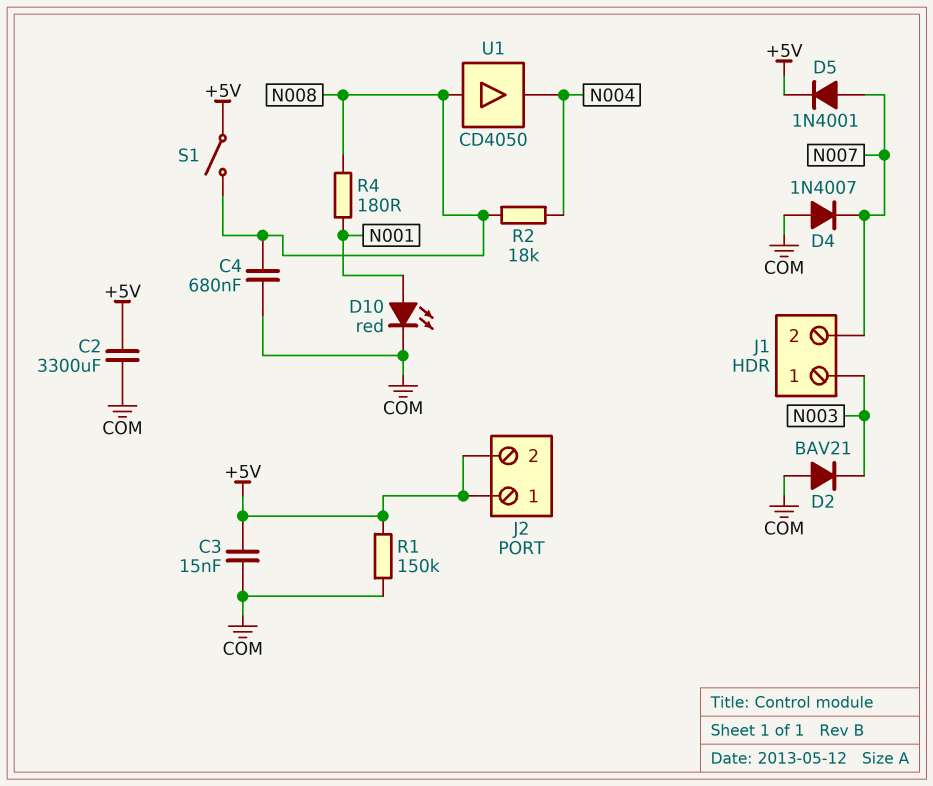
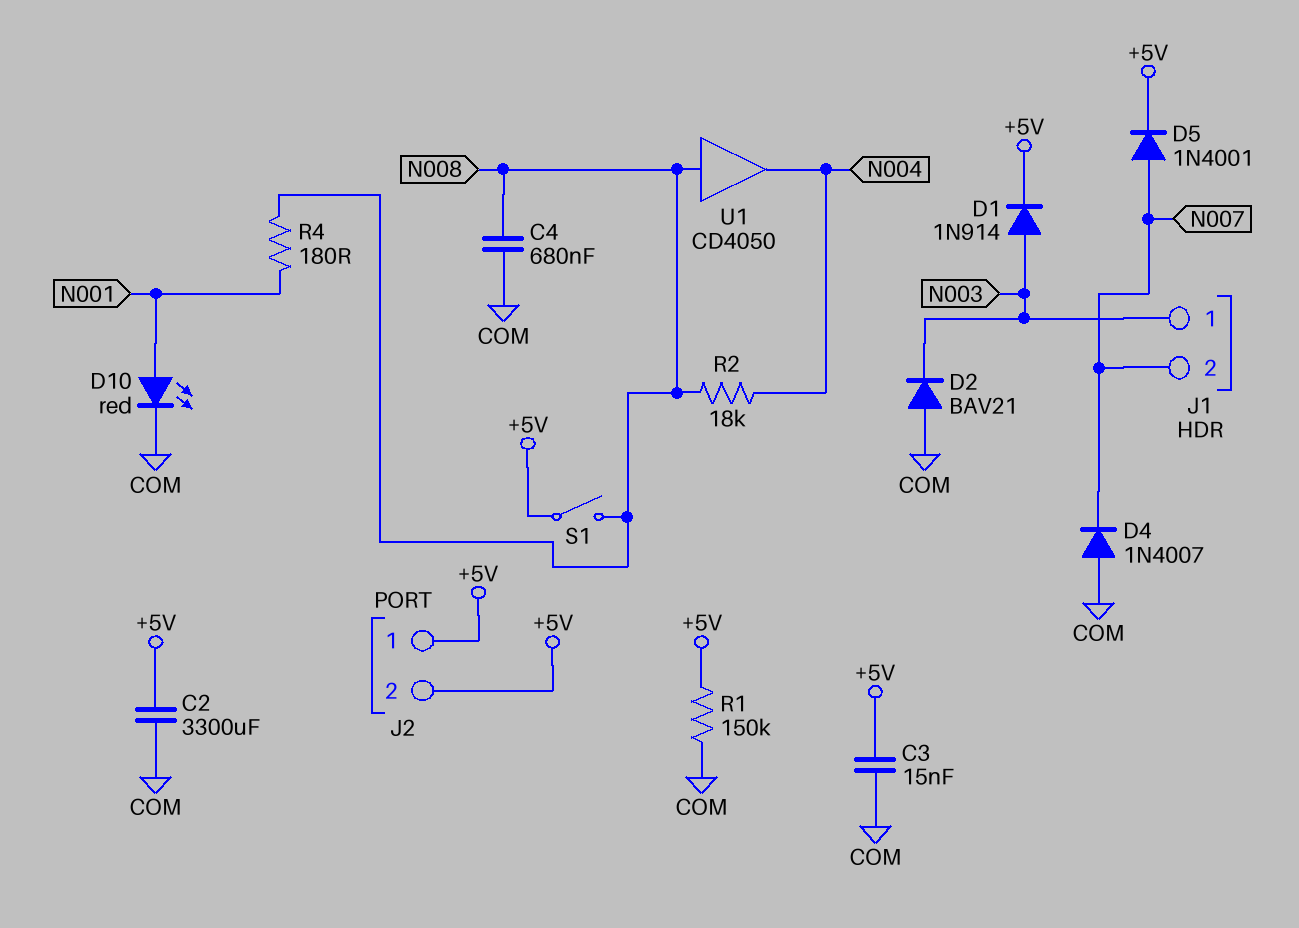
D1: none -> diode 1N914 (A N003, K +5V)

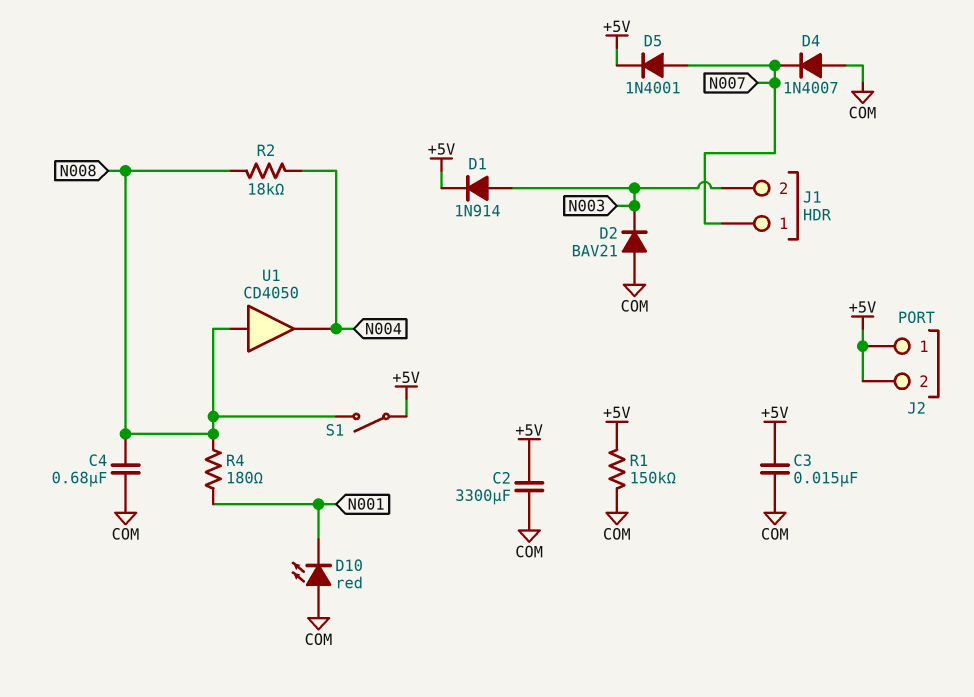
D10: LED red (A N001, K COM) -> LED red (A COM, K N001)
J1 pin 1: N003 -> N007
J1 pin 2: N007 -> N003

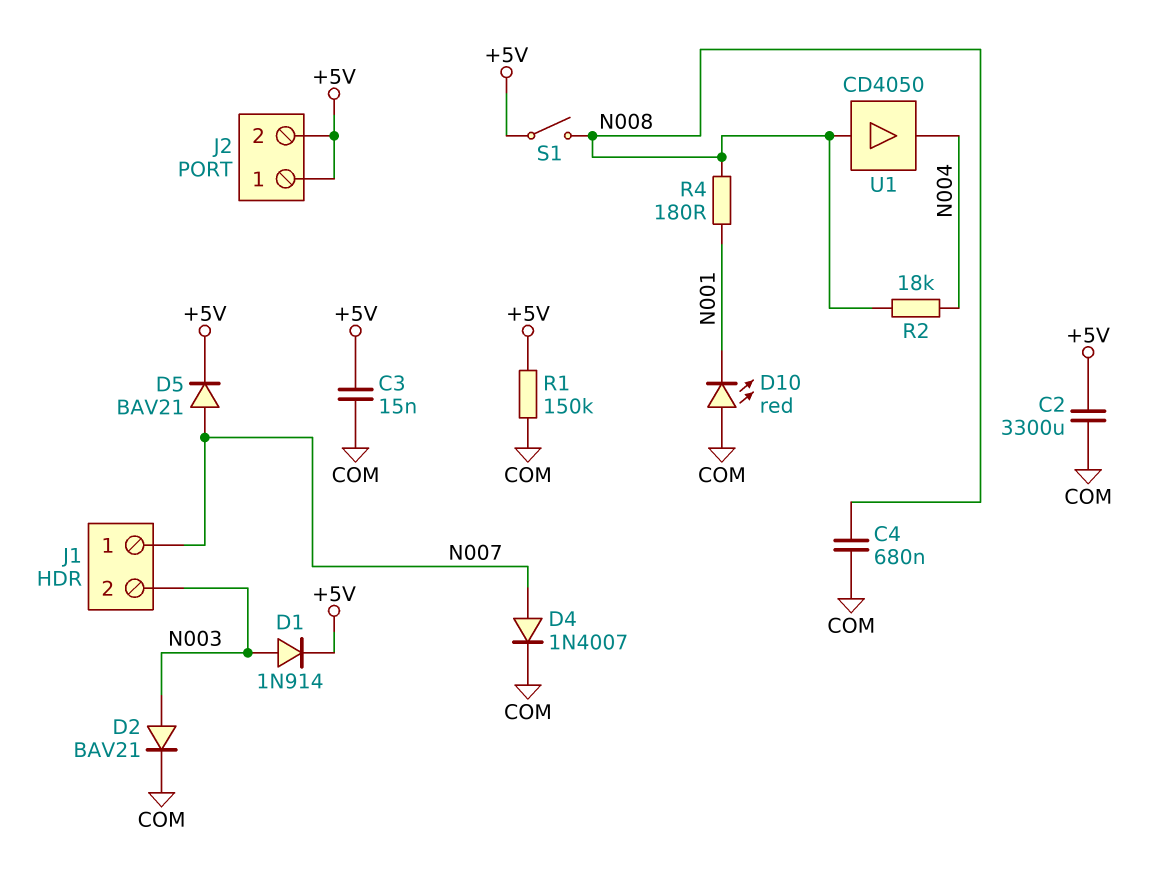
D2: diode BAV21 (A COM, K N003) -> diode BAV21 (A N003, K COM)
D4: diode 1N4007 (A COM, K N007) -> diode 1N4007 (A N007, K COM)
D5: diode 1N4001 (A N007, K +5V) -> diode BAV21 (A N007, K +5V)

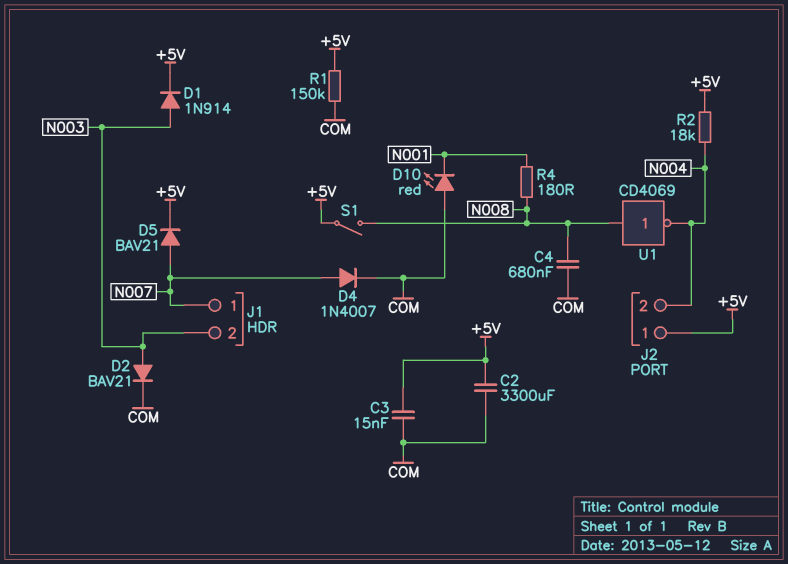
J2 pin 2: +5V -> N004
R2: 18k (N004, N008) -> 18k (+5V, N004)
U1: buffer CD4050 (in N008, out N004) -> NOT CD4069 (in N008, out N004)

